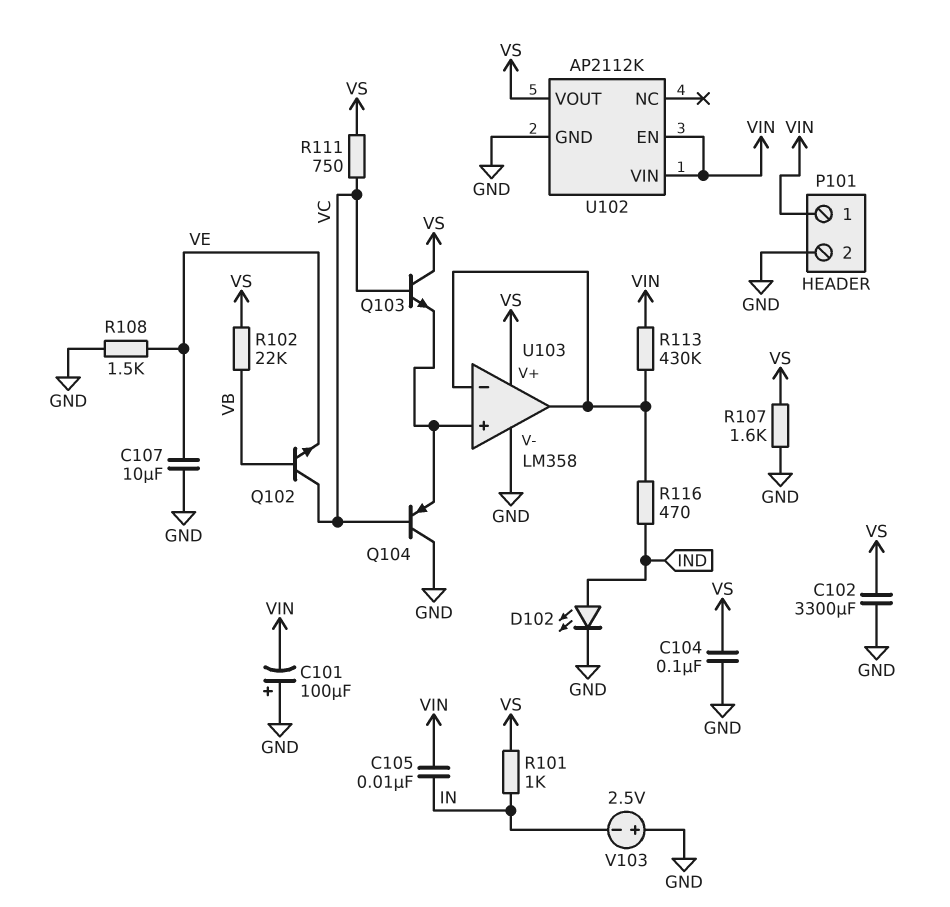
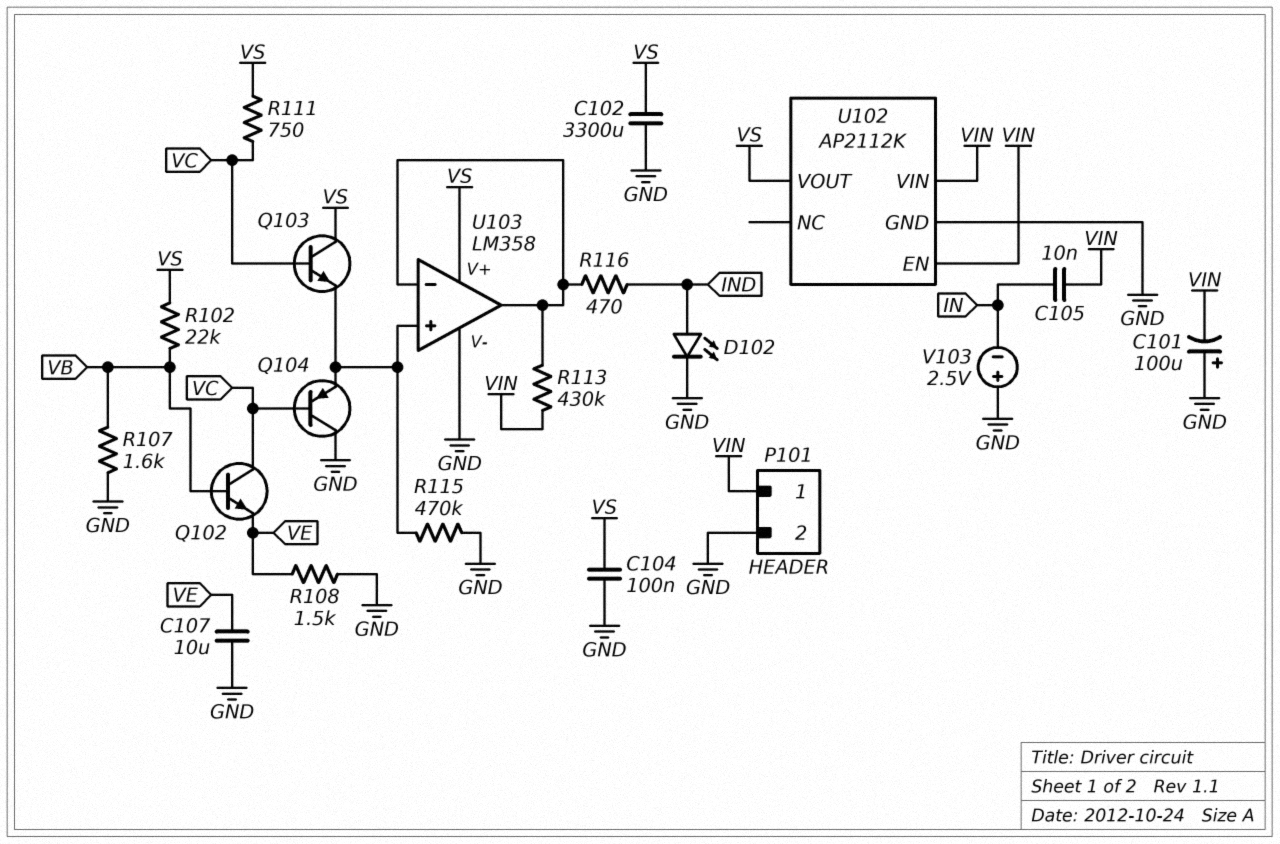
R101: 1k (IN, VS) -> none
R107: 1.6k (GND, VS) -> 1.6k (GND, VB)
R115: none -> 470k (GND, U103/in+)

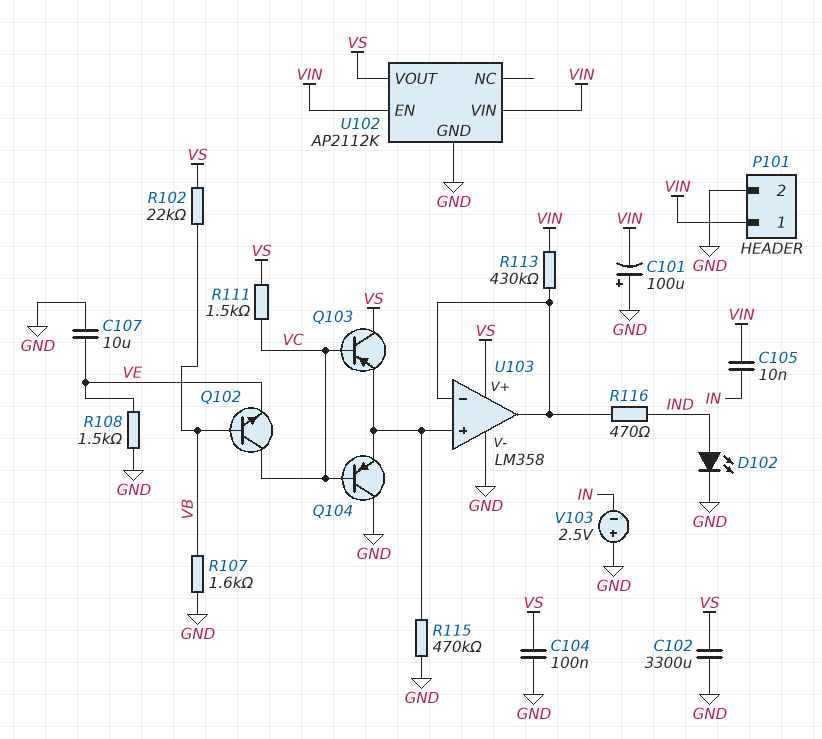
Q103: NPN (B VC, C VS, E U103/in+) -> PNP (B VC, C VS, E U103/in+)
R111: 750 (VC, VS) -> 1.5k (VC, VS)

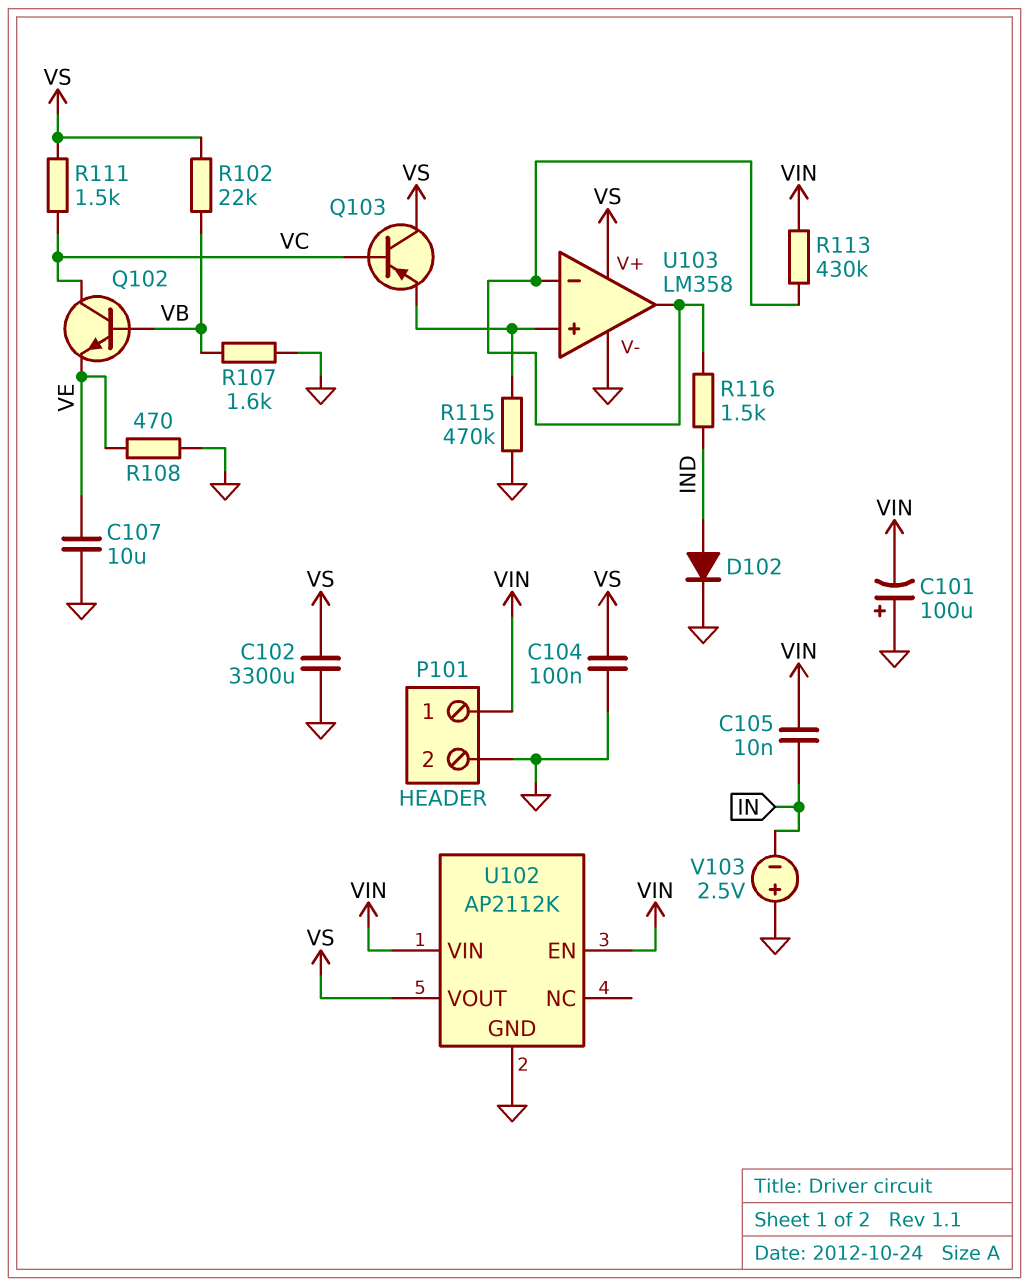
D102: LED (A IND, K GND) -> diode (A IND, K GND)
Q104: PNP (B VC, C GND, E U103/in+) -> none
R108: 1.5k (GND, VE) -> 470 (GND, VE)
R116: 470 (IND, U103/in-) -> 1.5k (IND, U103/in-)

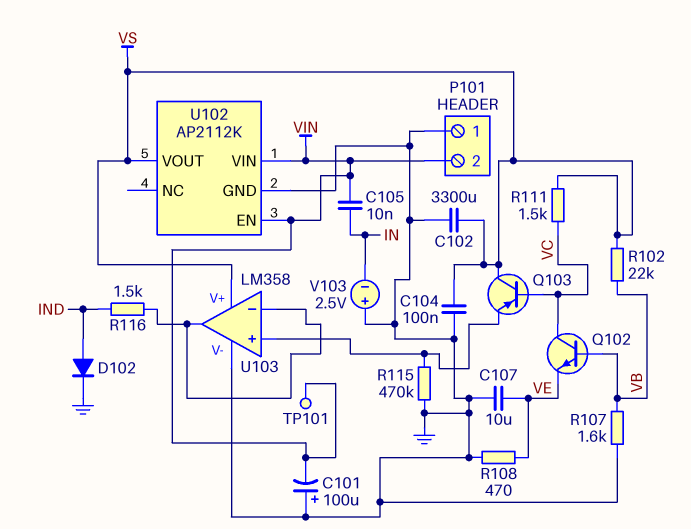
P101 pin 1: VIN -> GND
P101 pin 2: GND -> VIN
R113: 430k (U103/in-, VIN) -> none
TP101: none -> test point (VIN)

